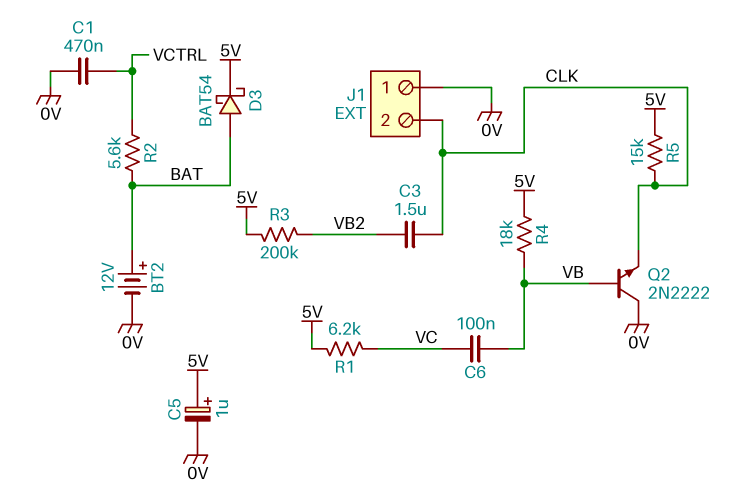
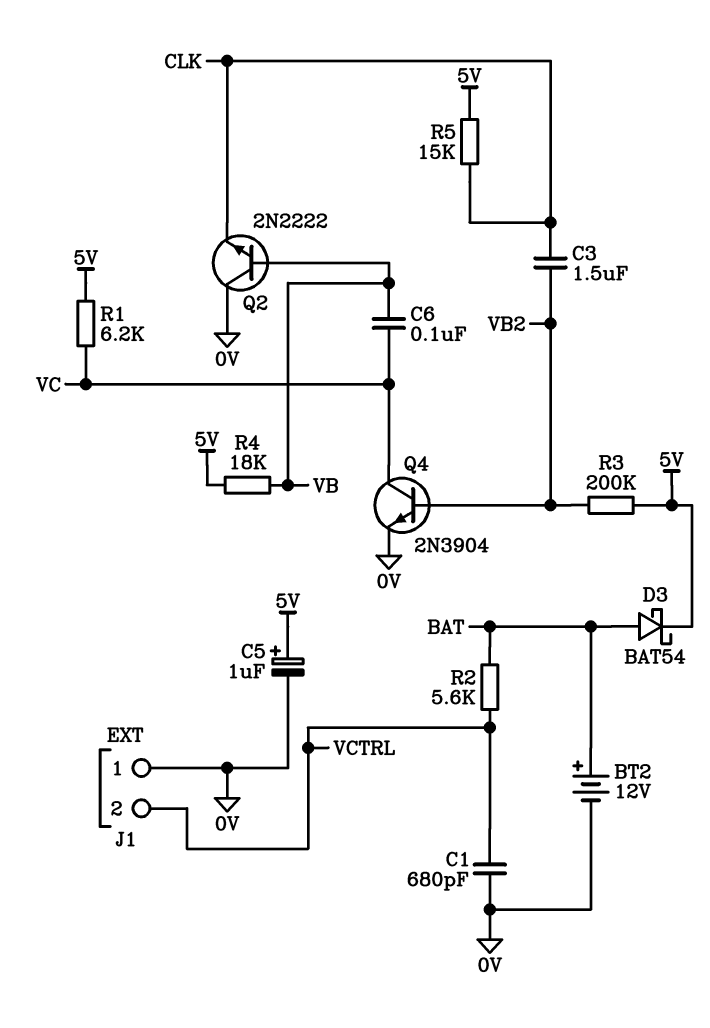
C1: 470nF (0V, VCTRL) -> 680pF (0V, VCTRL)
J1 pin 2: CLK -> VCTRL
Q4: none -> NPN 2N3904 (B VB2, C VC, E 0V)

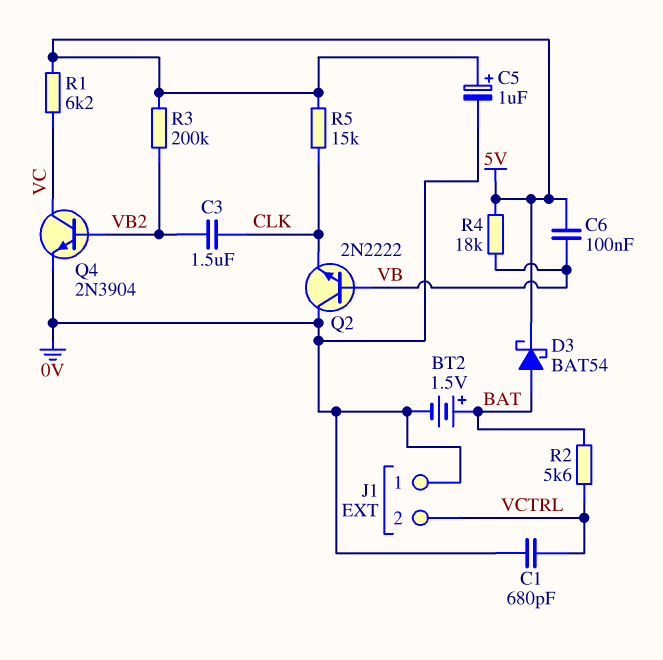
BT2: 12V (plus BAT, minus 0V) -> 1.5V (plus BAT, minus 0V)
C6: 100nF (VB, VC) -> 100nF (5V, VB)

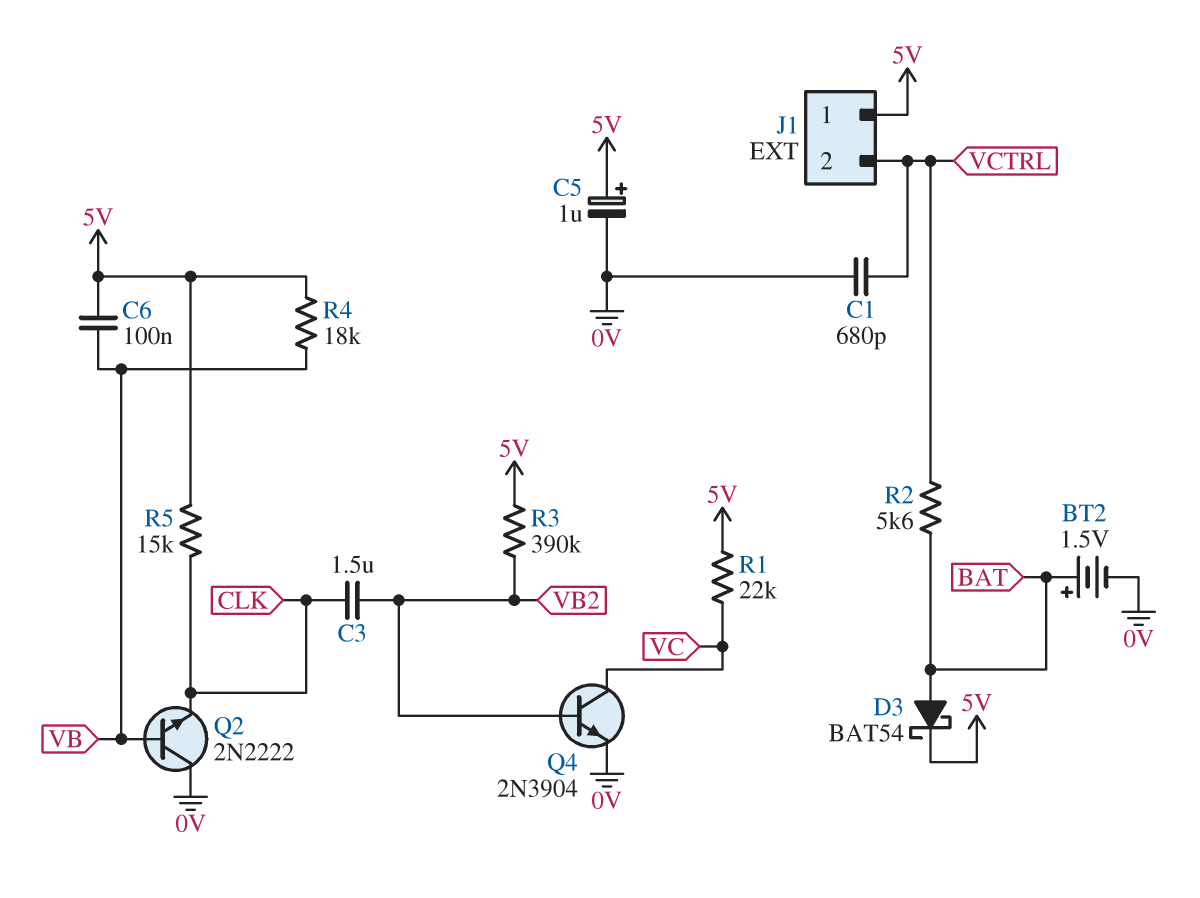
J1 pin 1: 0V -> 5V
R1: 6.2k (5V, VC) -> 22k (5V, VC)
R3: 200k (5V, VB2) -> 390k (5V, VB2)

